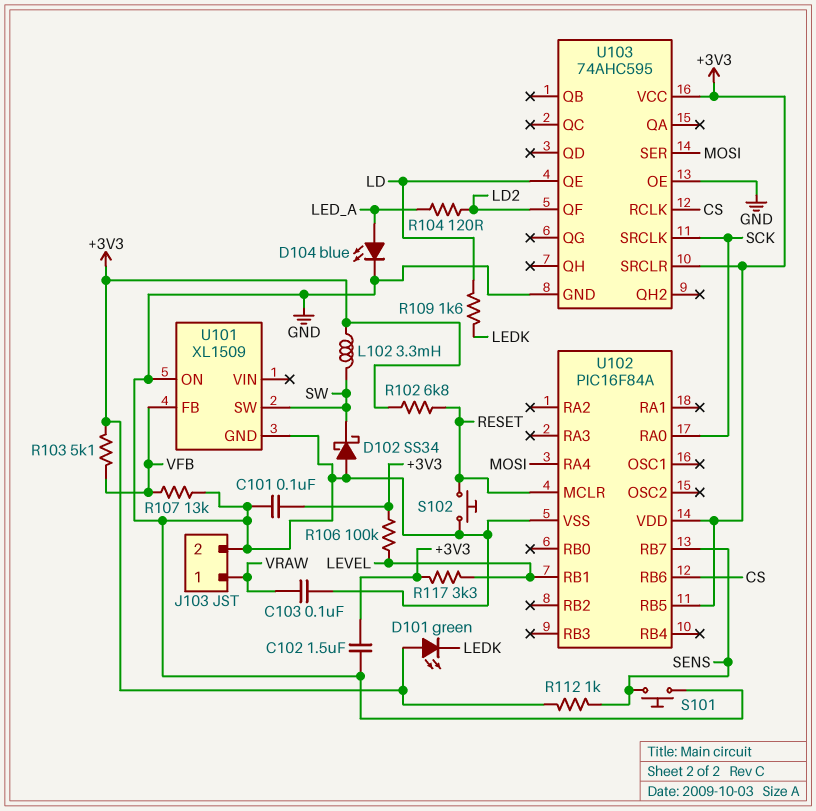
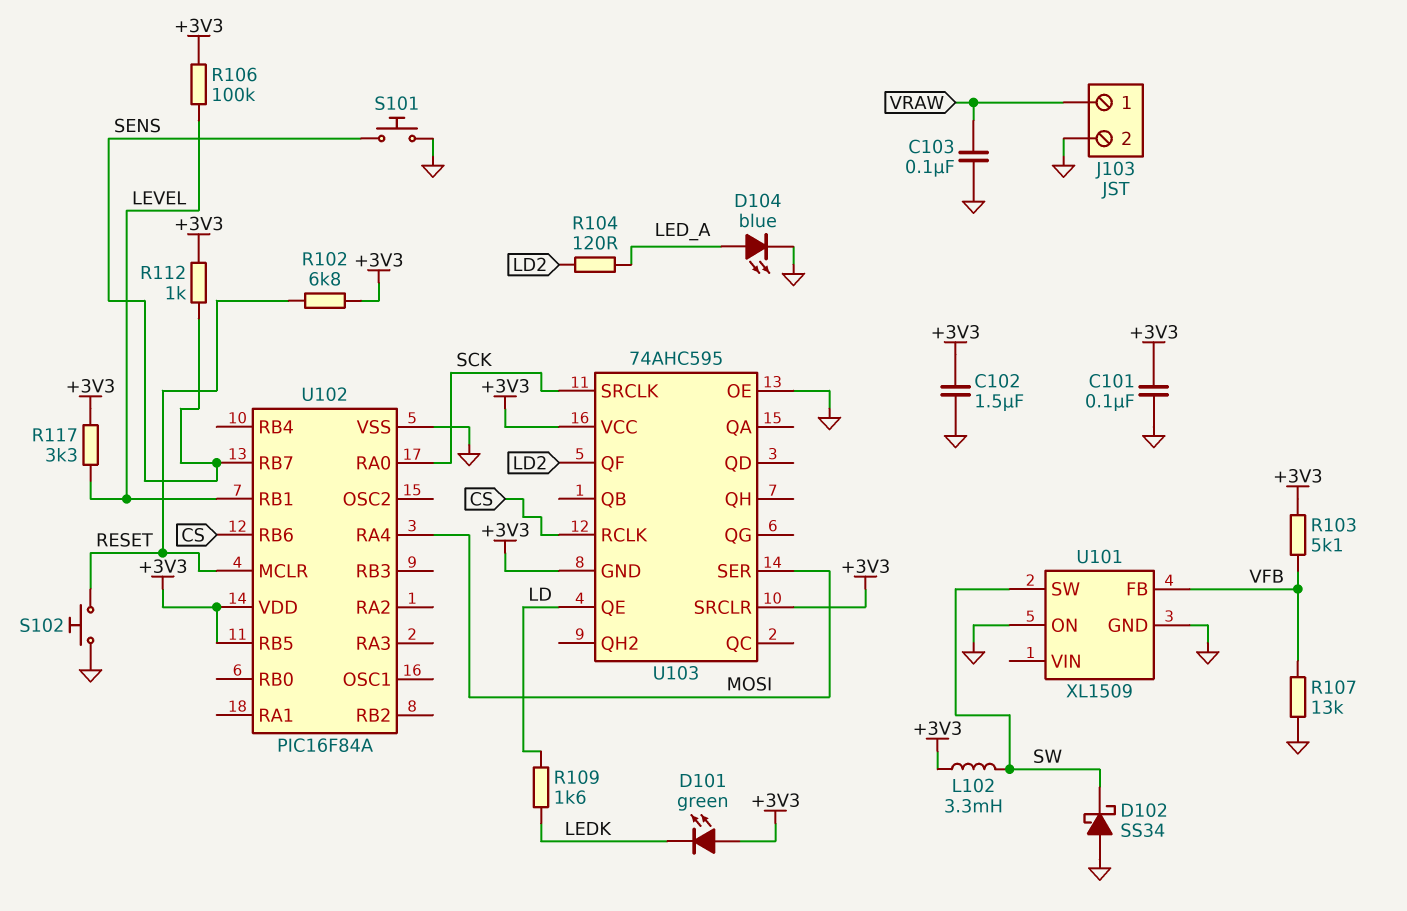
U103 pin GND: GND -> +3V3

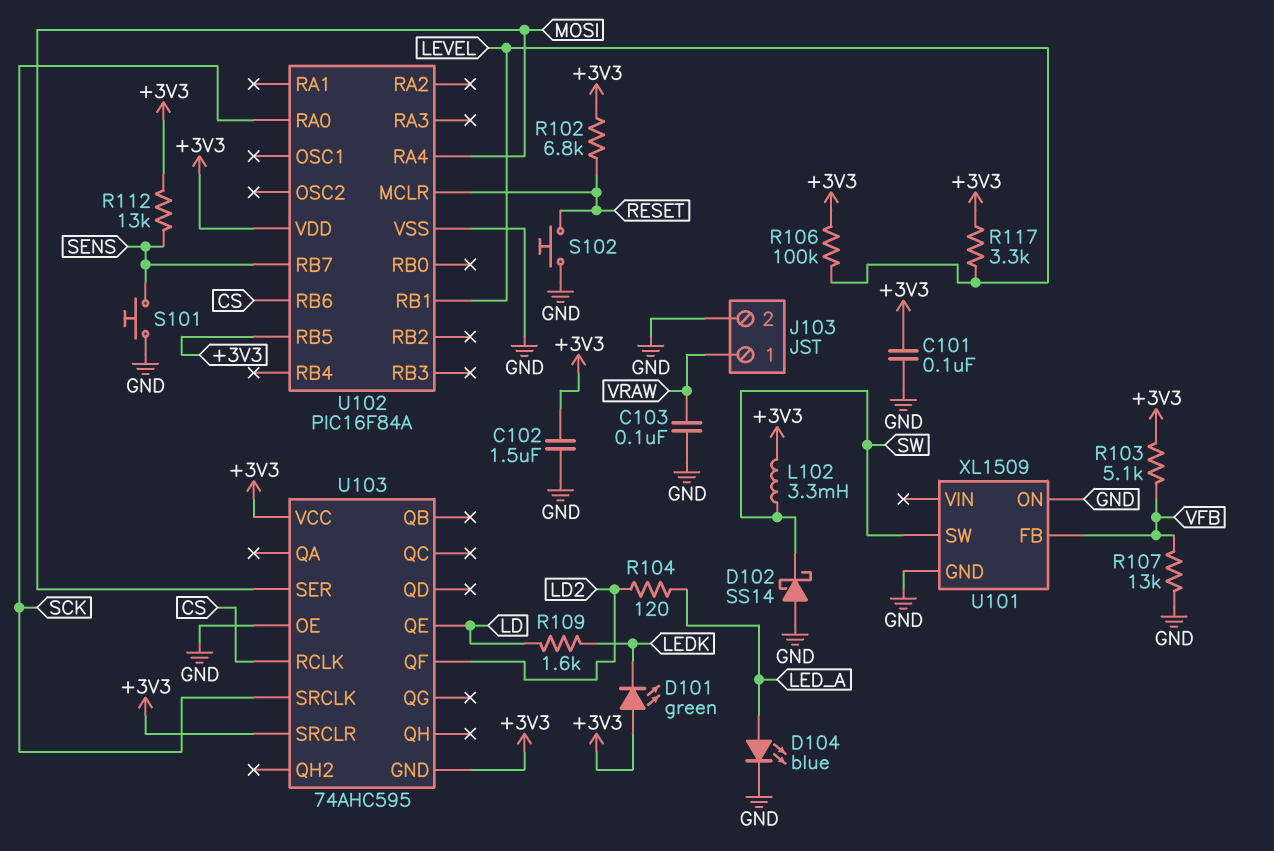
D102: schottky SS34 (A GND, K SW) -> schottky SS14 (A GND, K SW)
R112: 1k (+3V3, SENS) -> 13k (+3V3, SENS)

